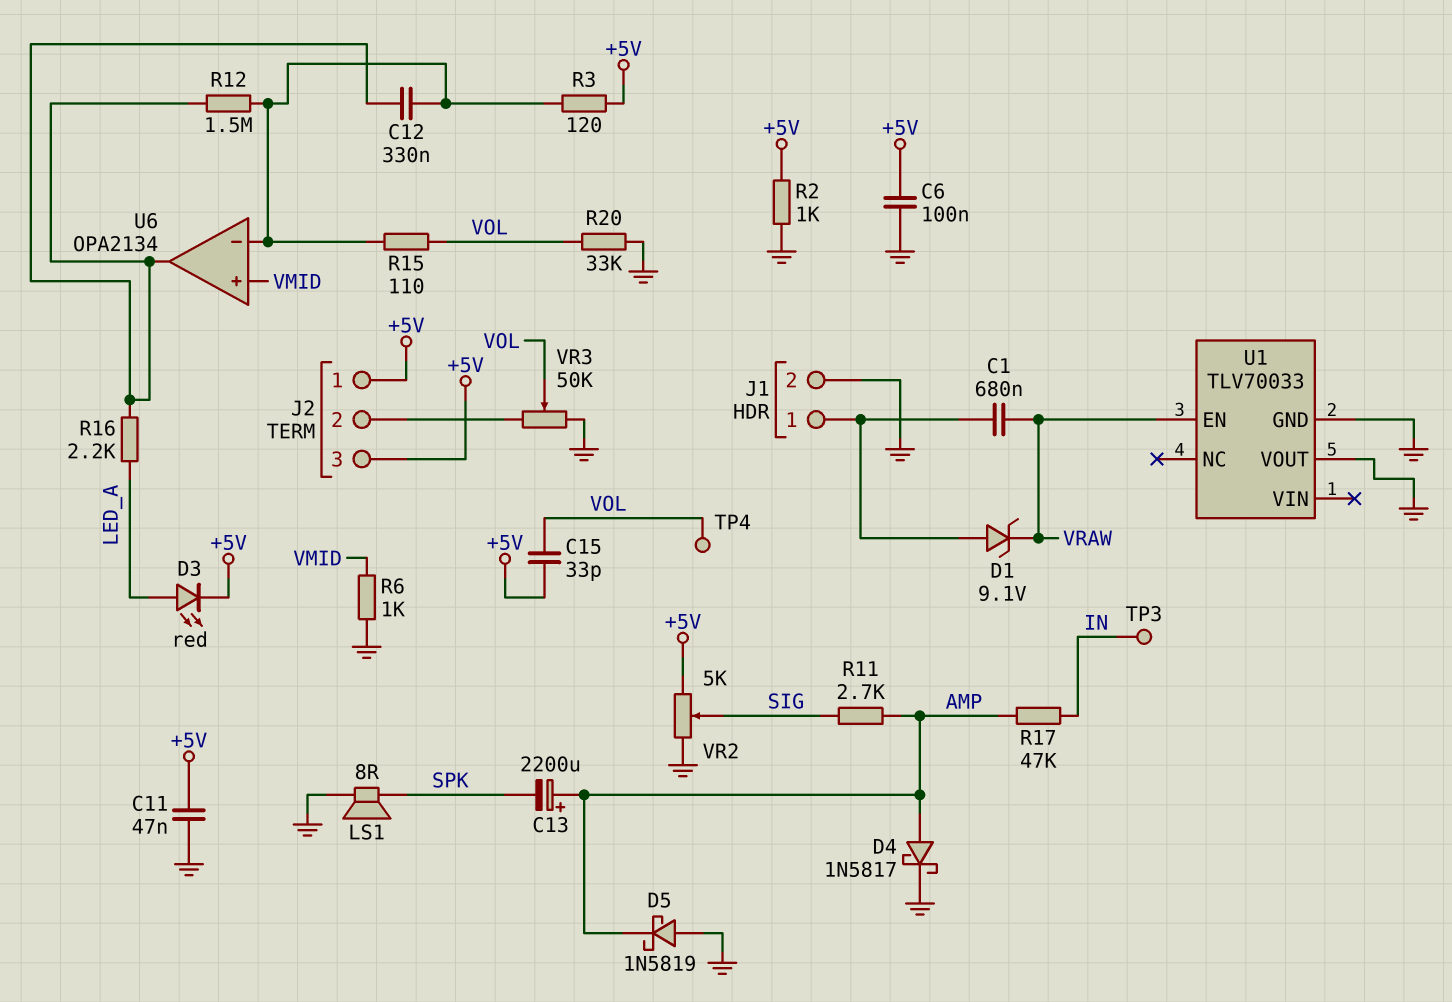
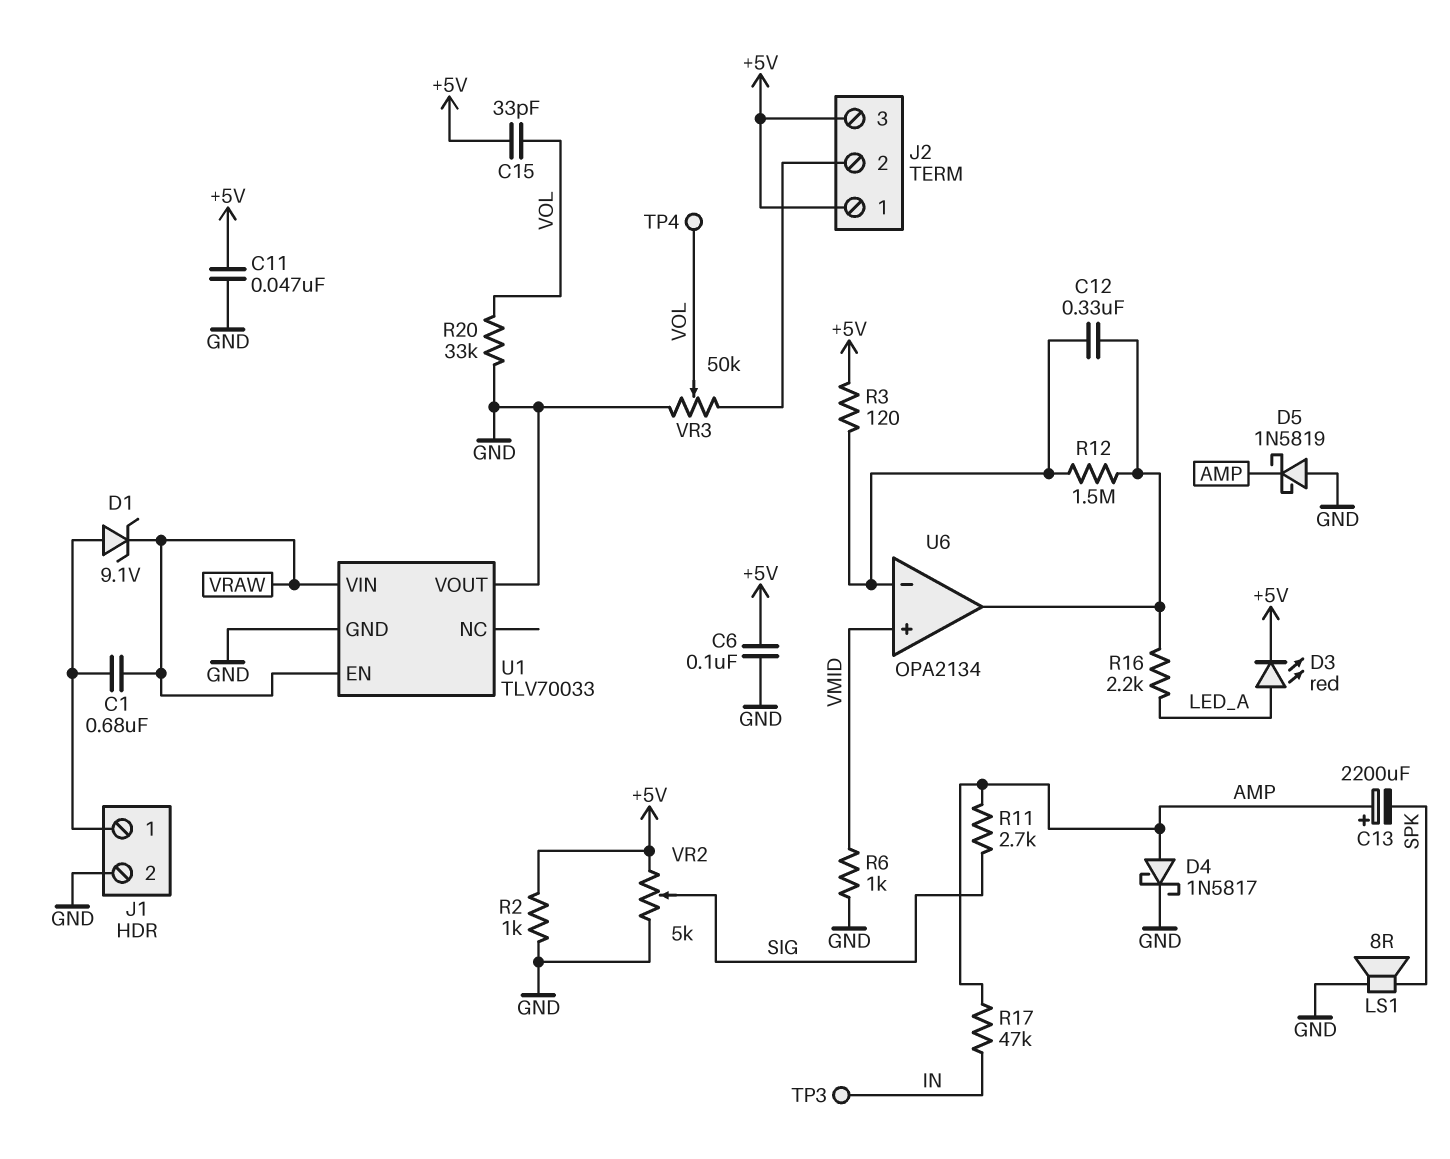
R15: 110 (U6/in-, VOL) -> none
U1 pin VIN: none -> VRAW

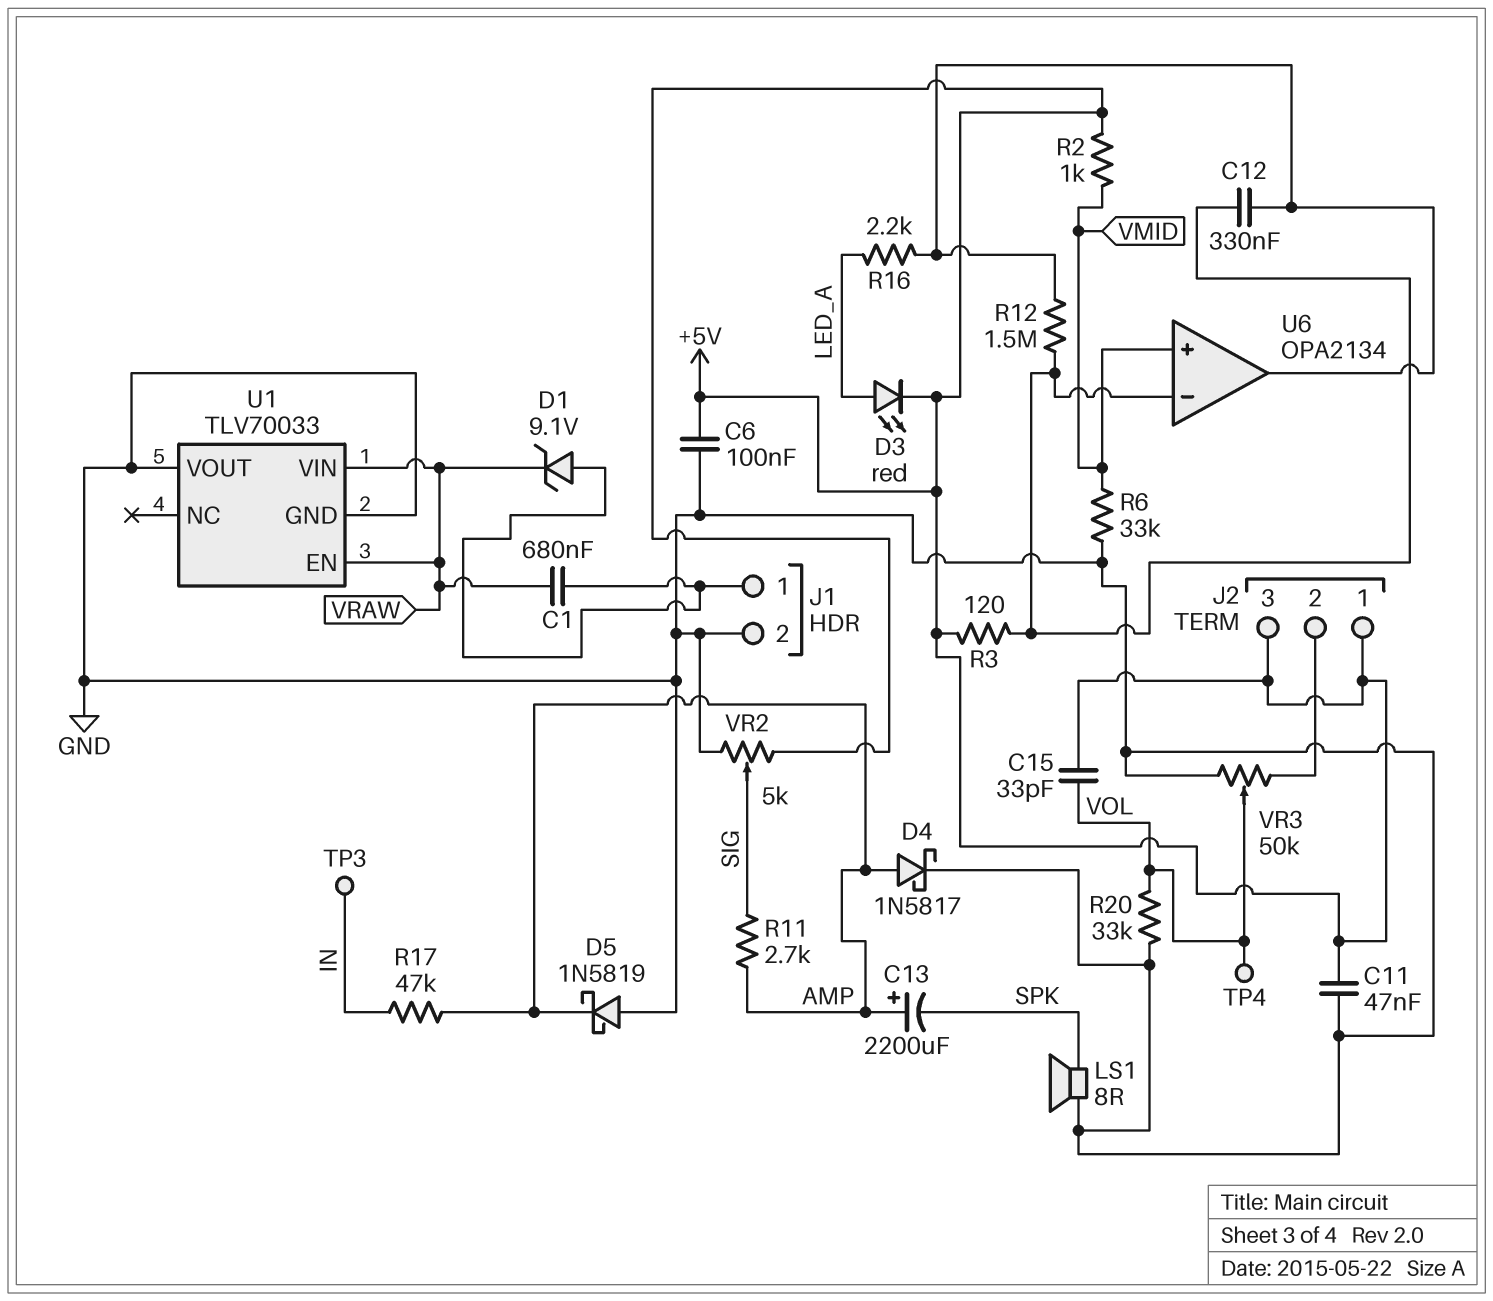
R2: 1k (+5V, GND) -> 1k (+5V, VMID)
R6: 1k (GND, VMID) -> 33k (GND, VMID)

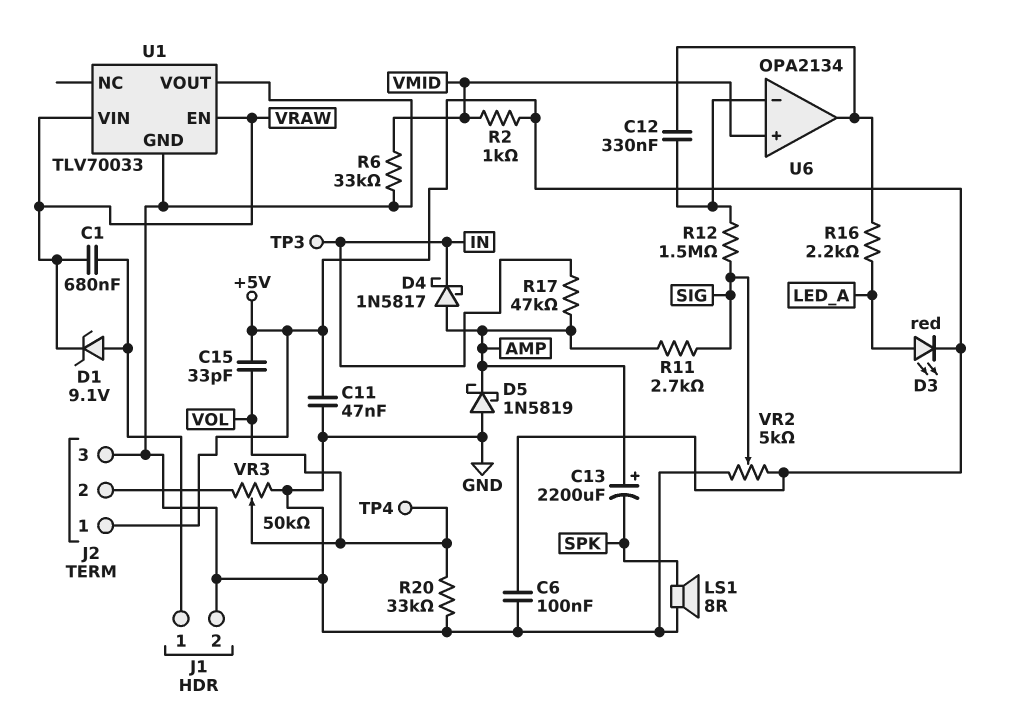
D4: schottky 1N5817 (A AMP, K GND) -> schottky 1N5817 (A AMP, K IN)
J2 pin 3: +5V -> GND
R3: 120 (+5V, U6/in-) -> none
R12: 1.5M (U6/in-, U6/out) -> 1.5M (SIG, U6/in-)

